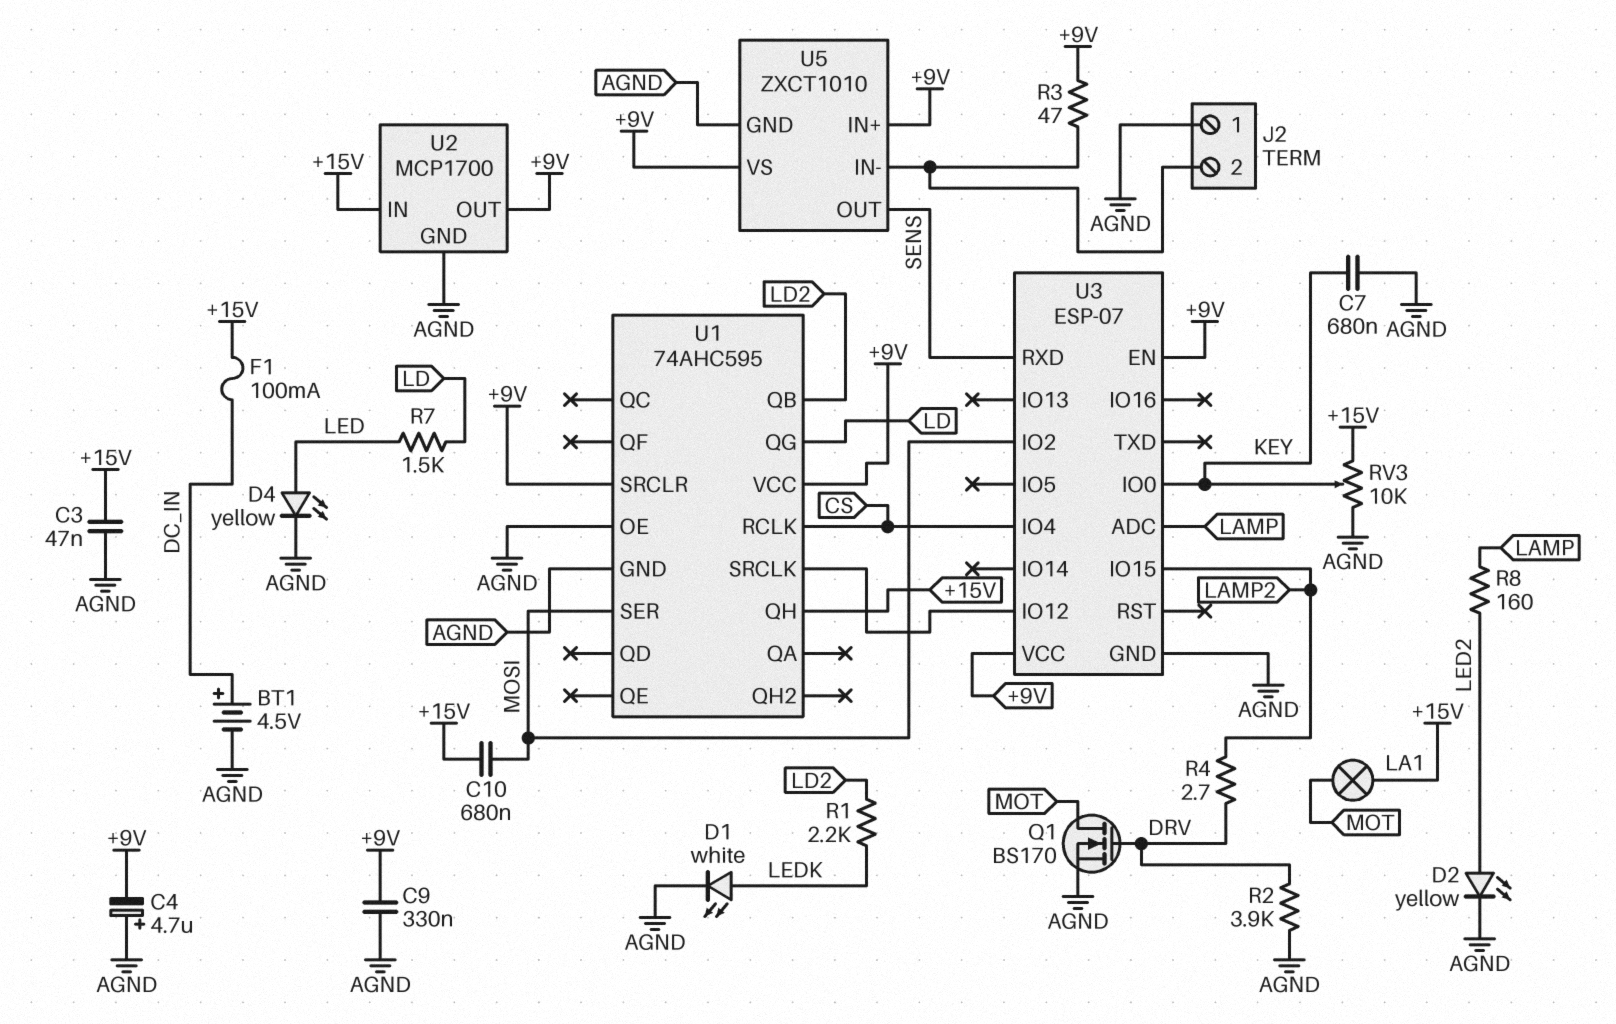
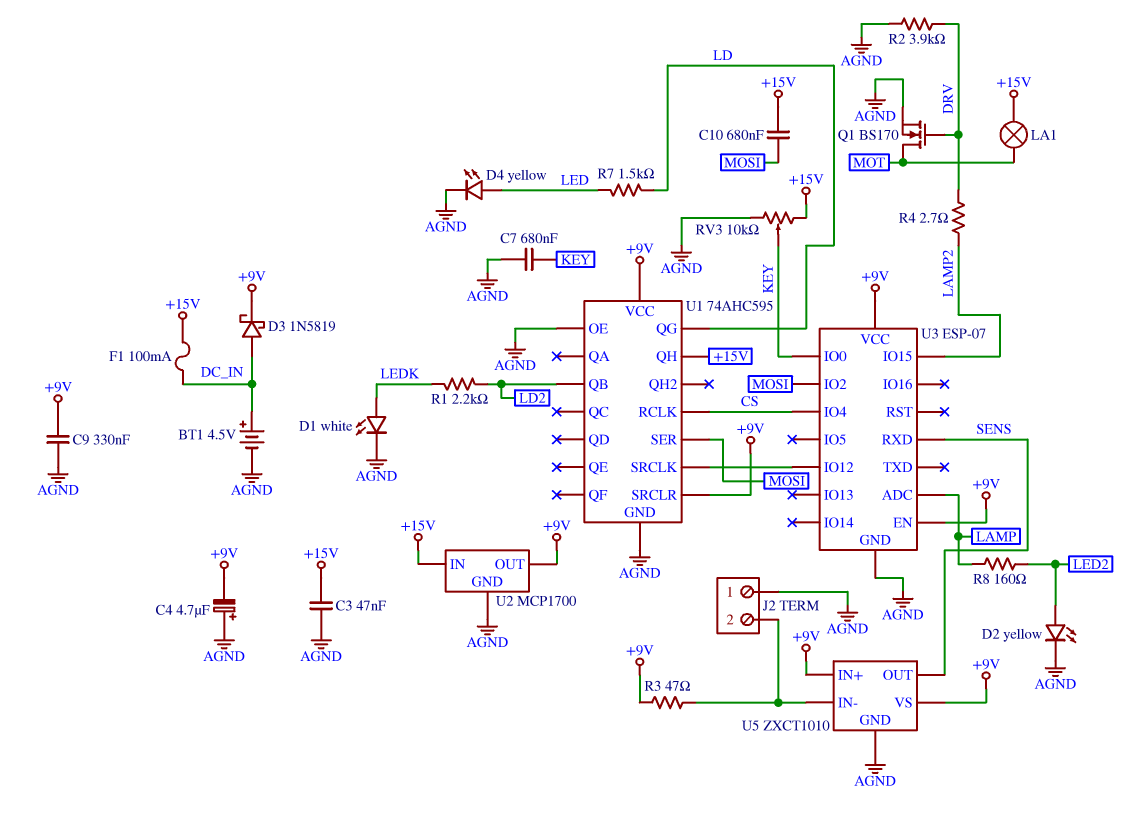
D3: none -> schottky 1N5819 (A DC_IN, K +9V)

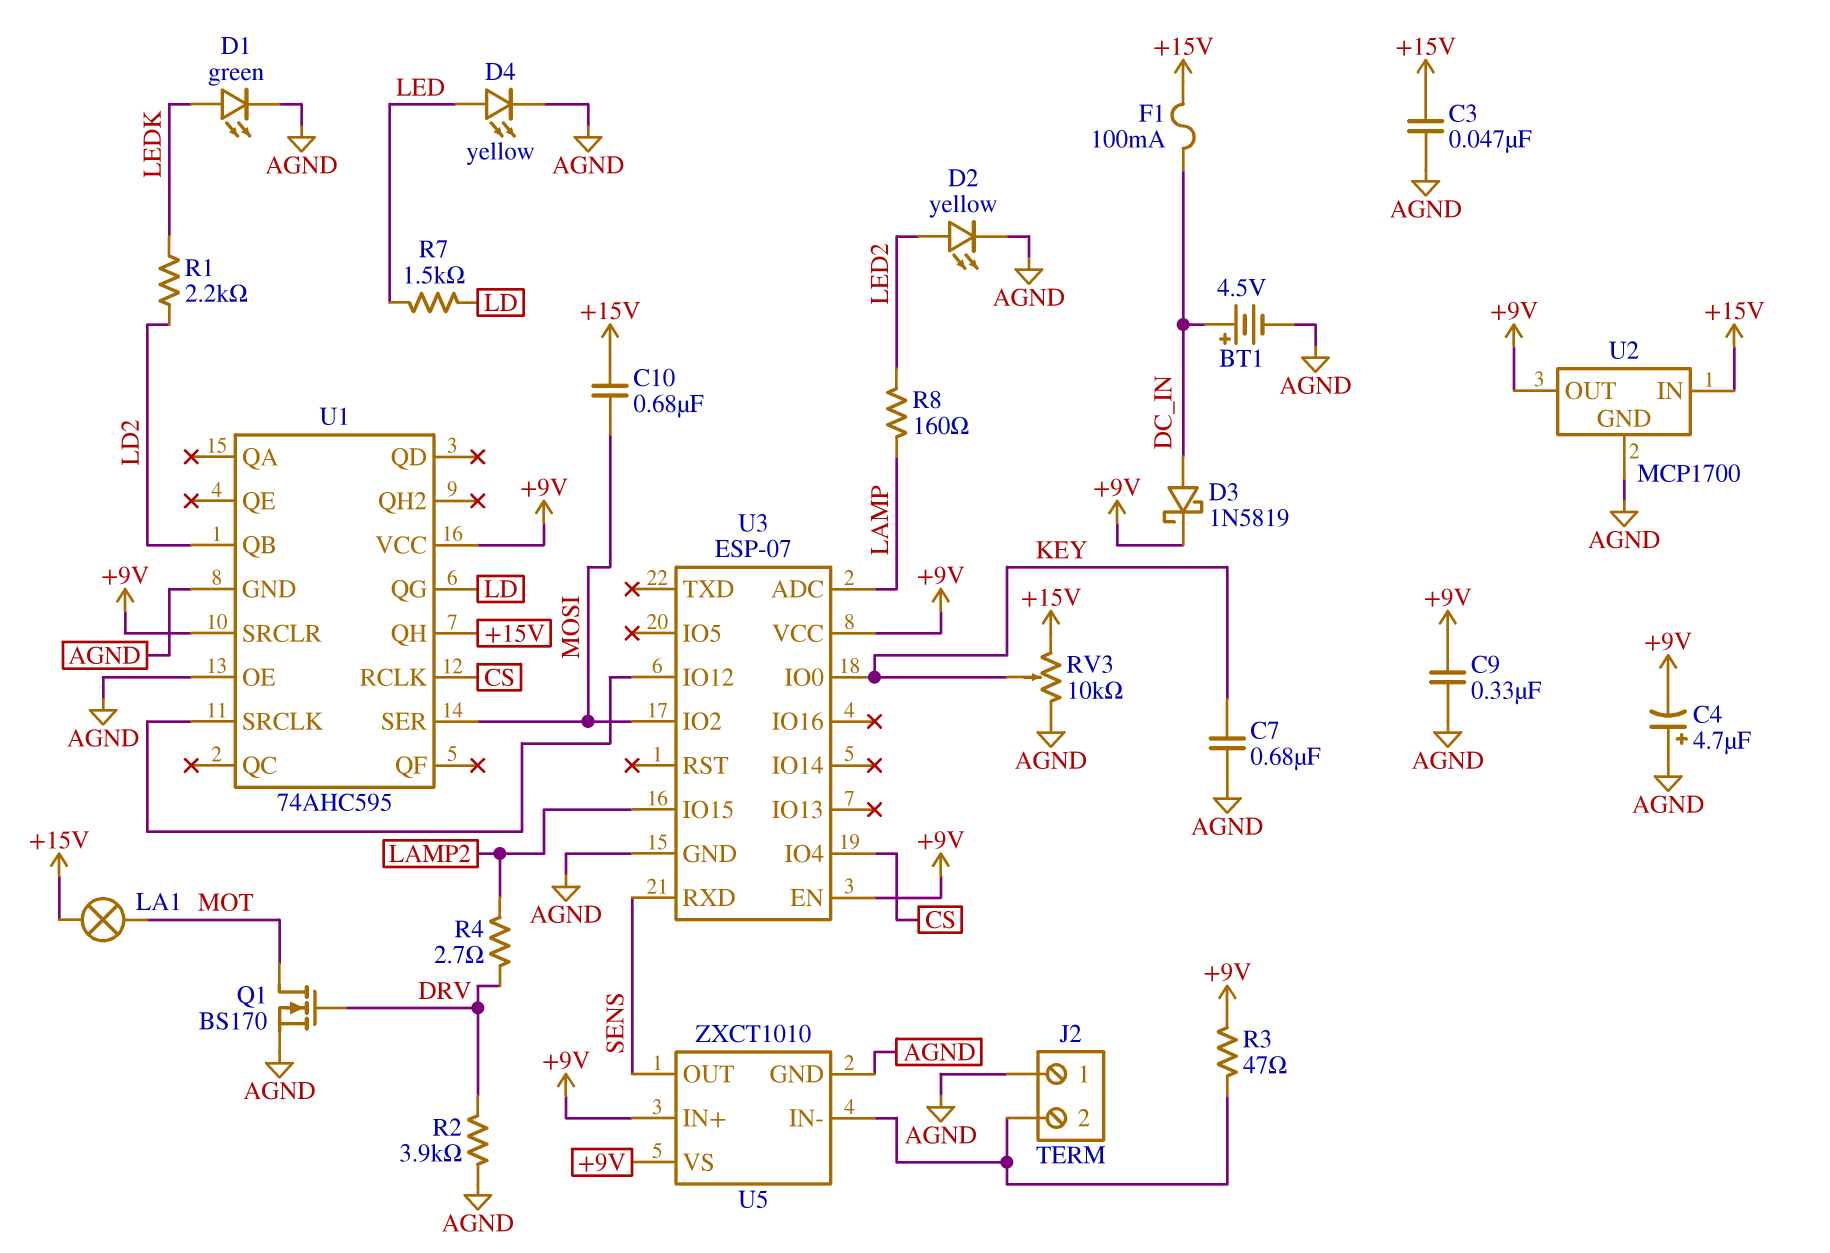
D1: LED white (A LEDK, K AGND) -> LED green (A LEDK, K AGND)

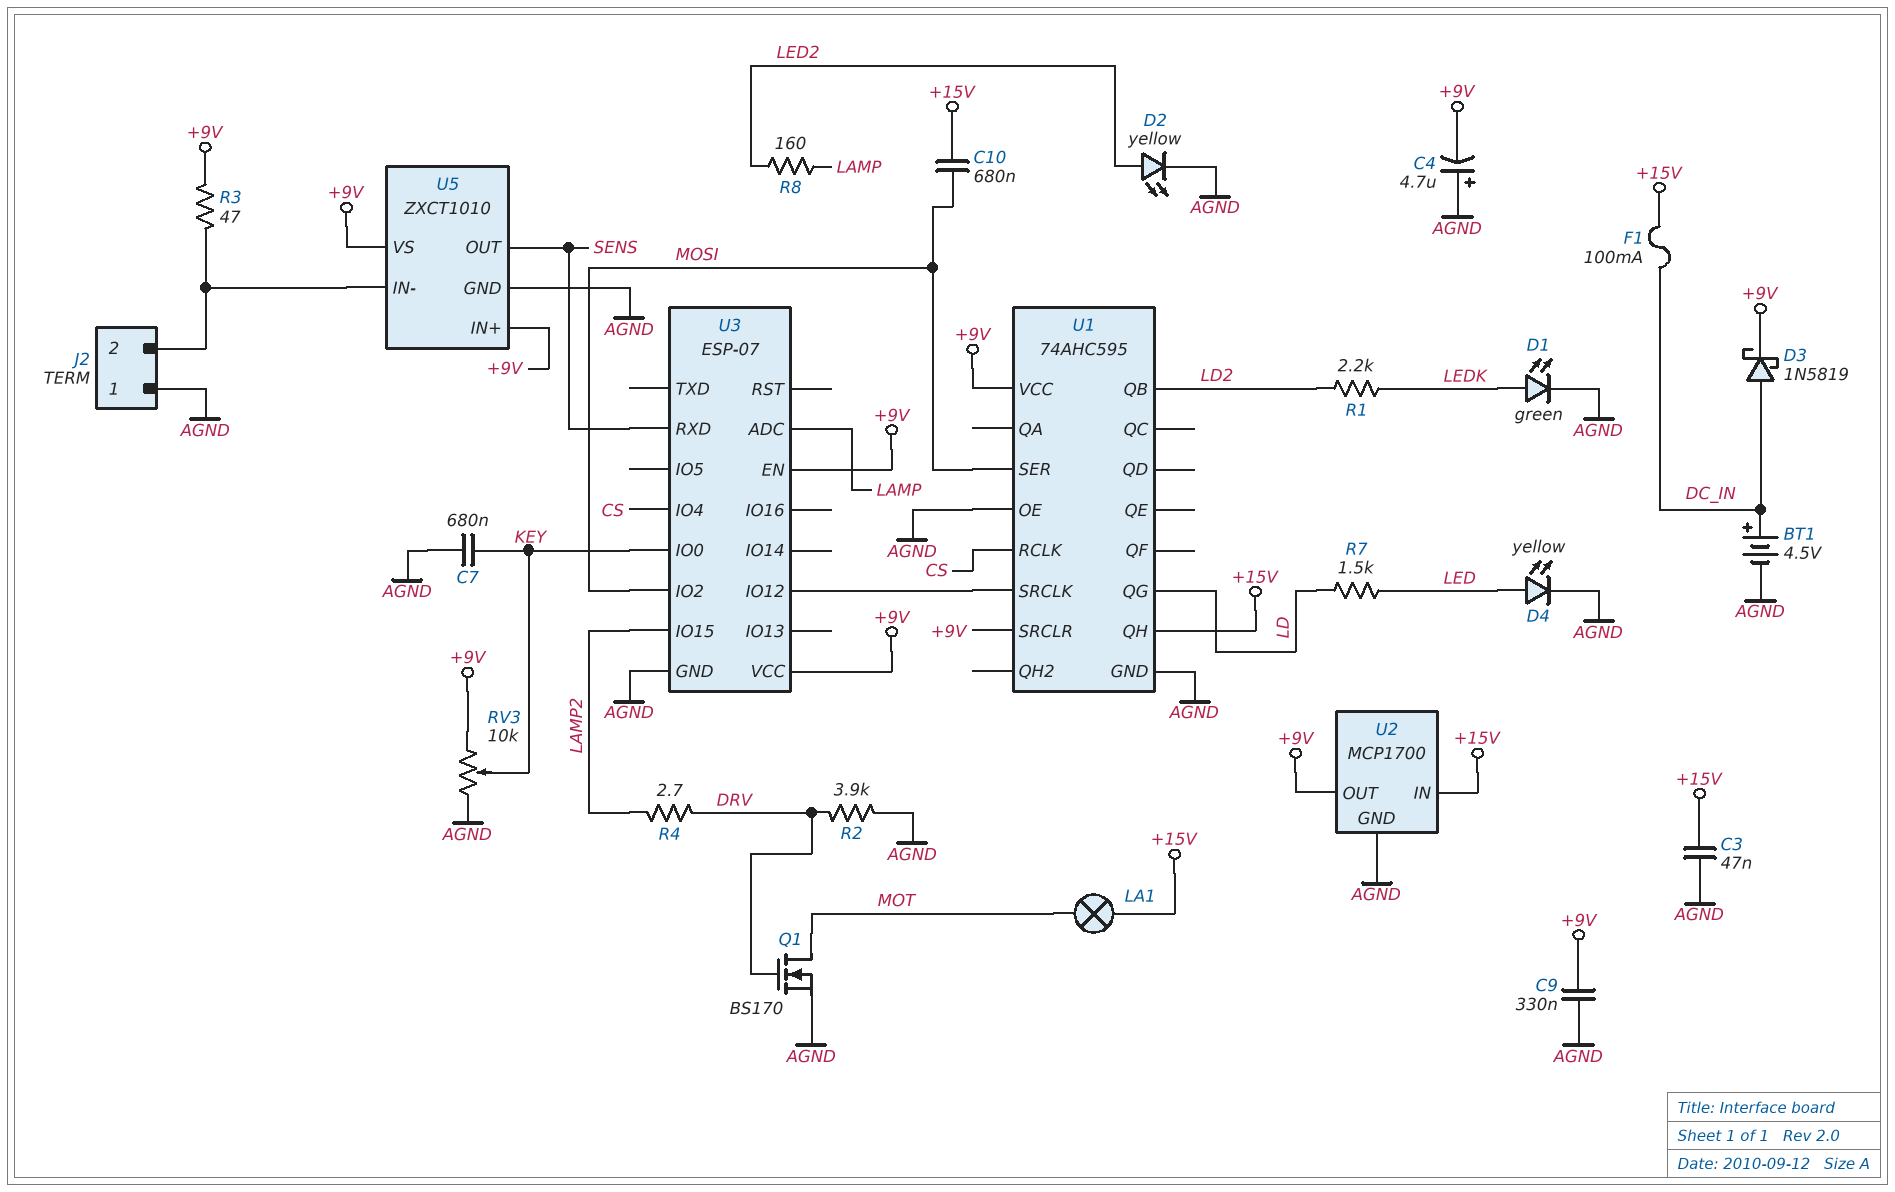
RV3: 10k (+15V, AGND, wiper KEY) -> 10k (+9V, AGND, wiper KEY)

